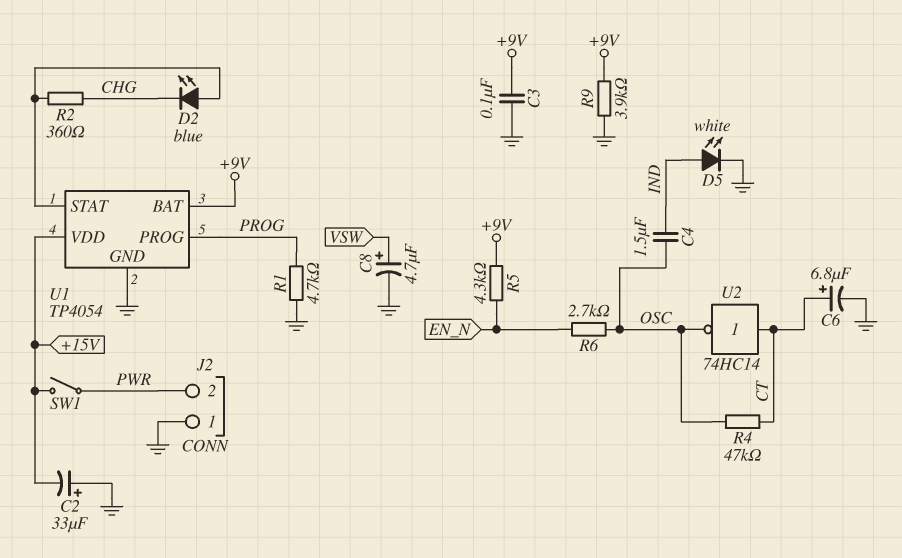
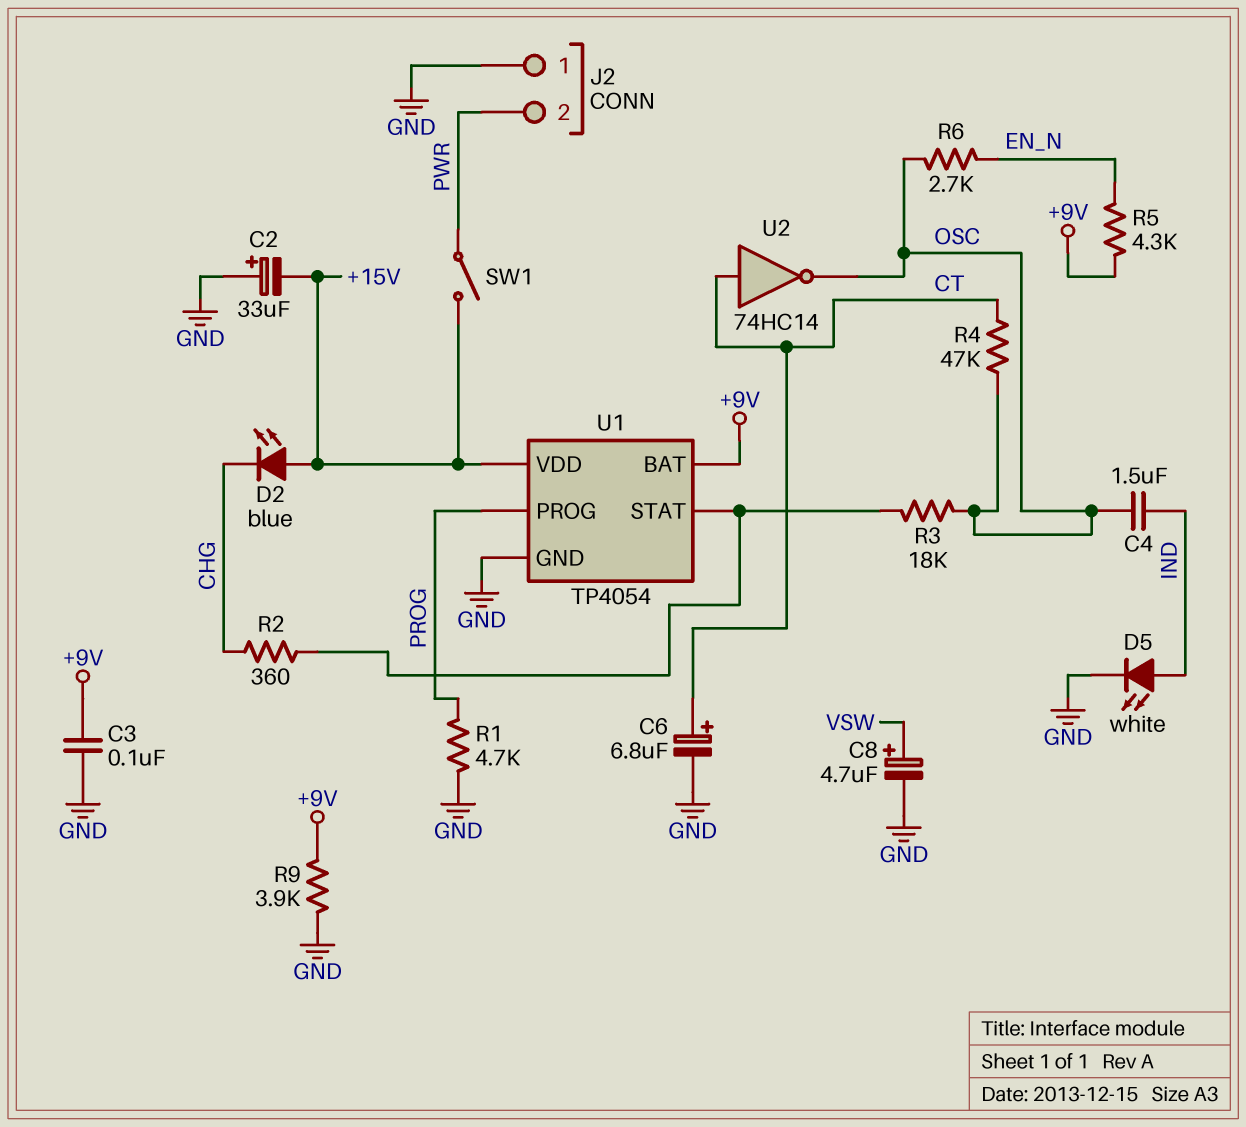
D2: LED blue (A U1/STAT, K CHG) -> LED blue (A +15V, K CHG)
R3: none -> 18k (OSC, U1/STAT)

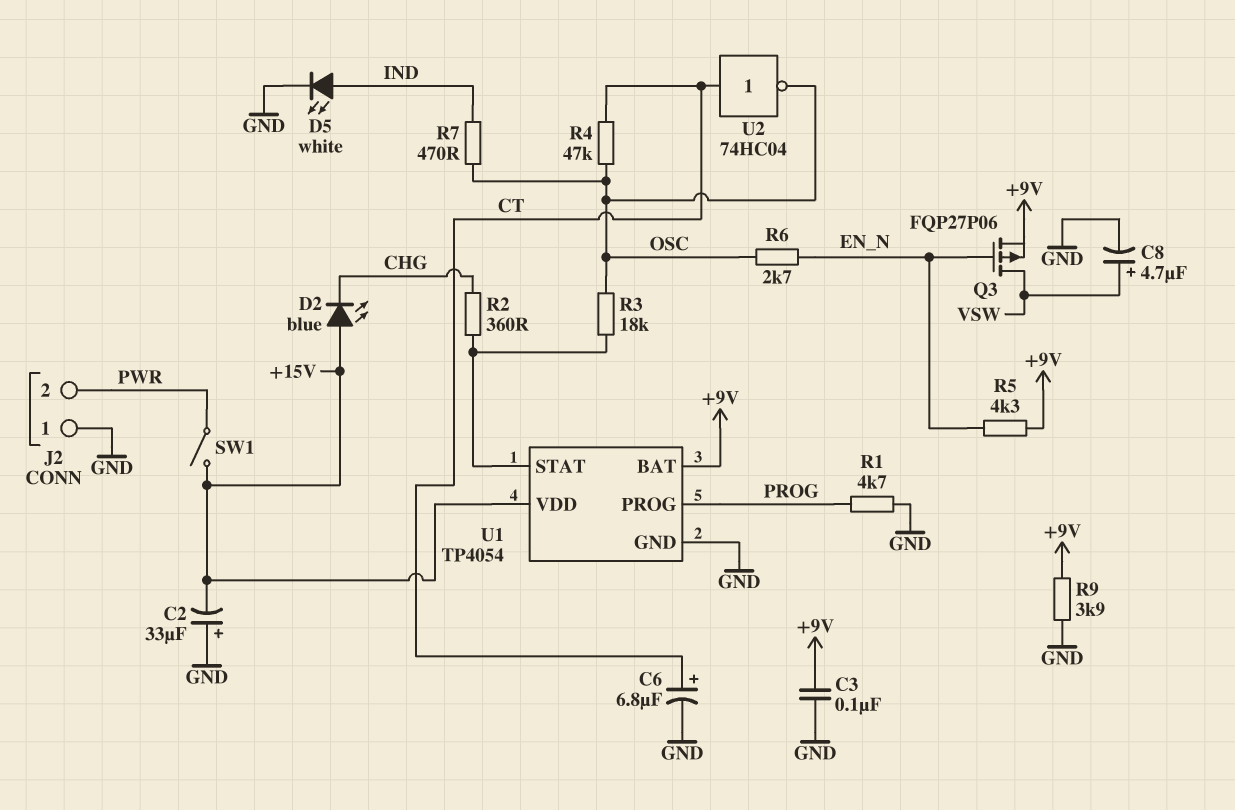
C4: 1.5uF (IND, OSC) -> none
Q3: none -> PMOS FQP27P06 (G EN_N, D VSW, S +9V)
R7: none -> 470 (IND, OSC)
U2: NOT 74HC14 (in CT, out OSC) -> NOT 74HC04 (in CT, out OSC)

